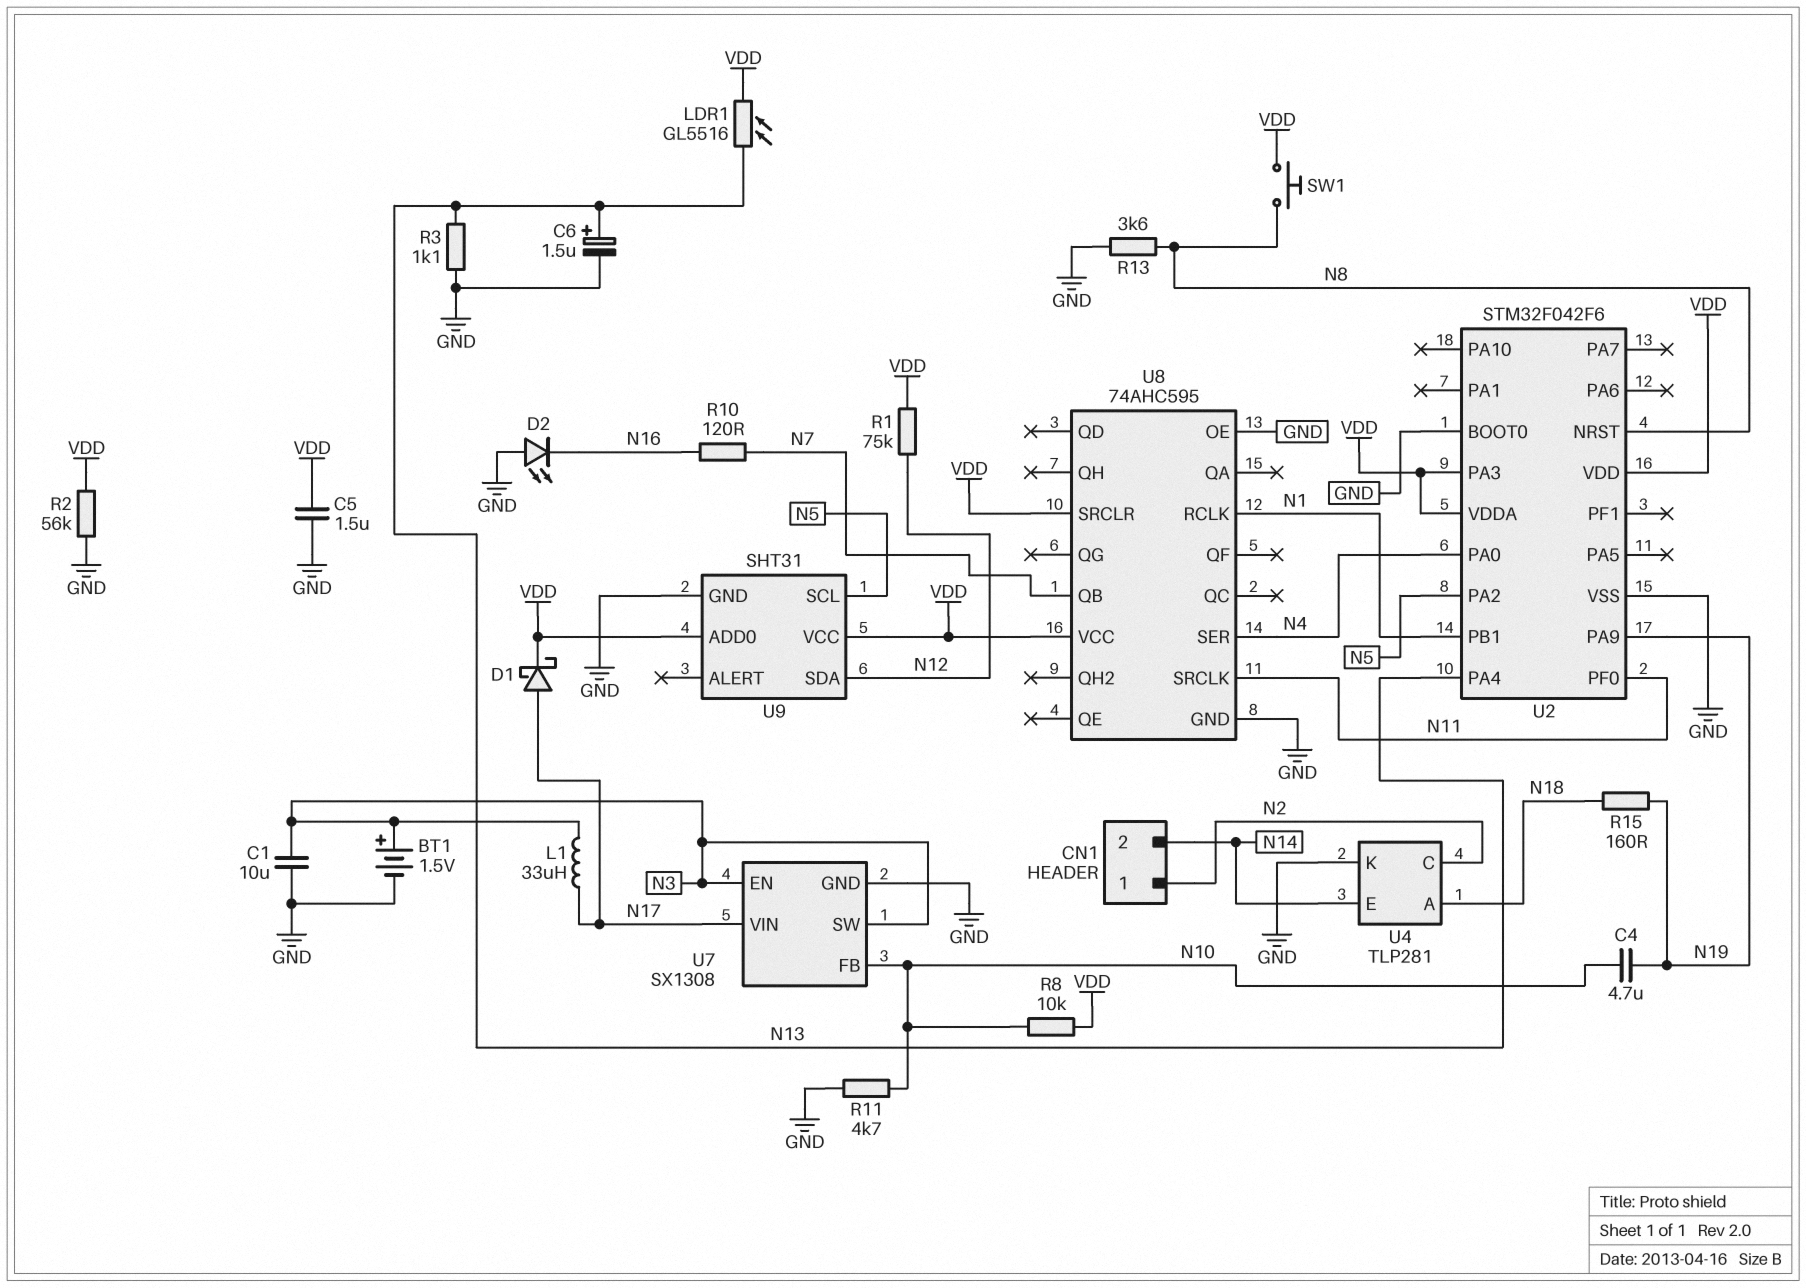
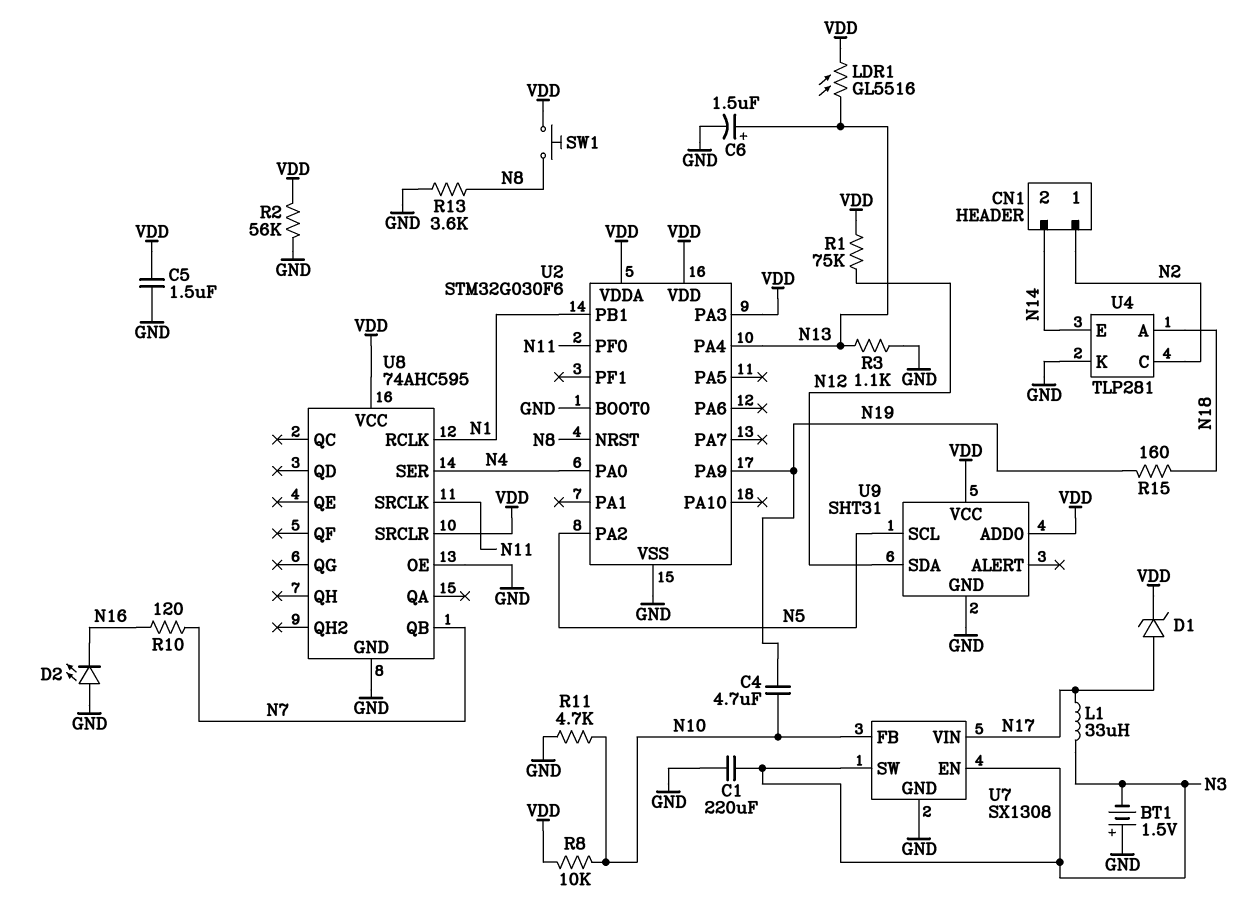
BT1: 1.5V (plus N3, minus GND) -> 1.5V (plus GND, minus N3)
C1: 10uF (GND, N3) -> 220uF (GND, N3)
D1: schottky (A N17, K VDD) -> zener (A N17, K VDD)
U2: STM32F042F6 -> STM32G030F6

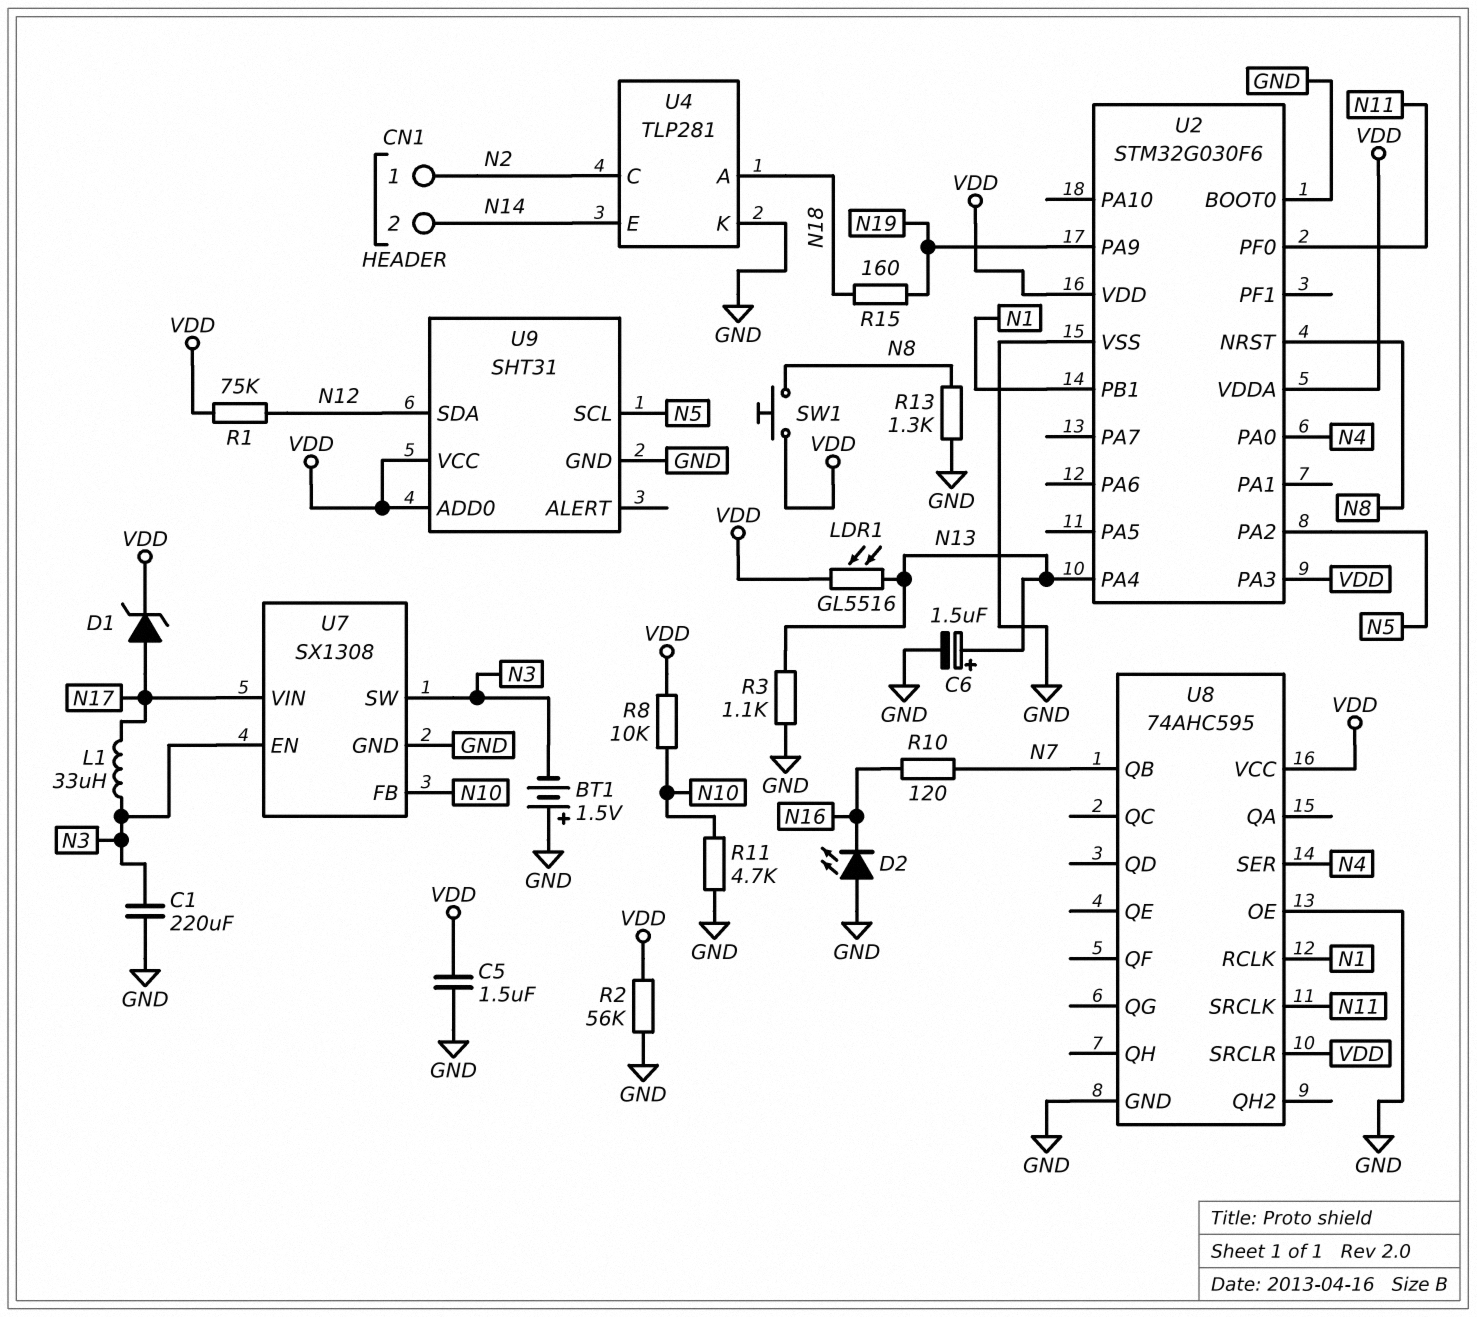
C4: 4.7uF (N10, N19) -> none
R13: 3.6k (GND, N8) -> 1.3k (GND, N8)

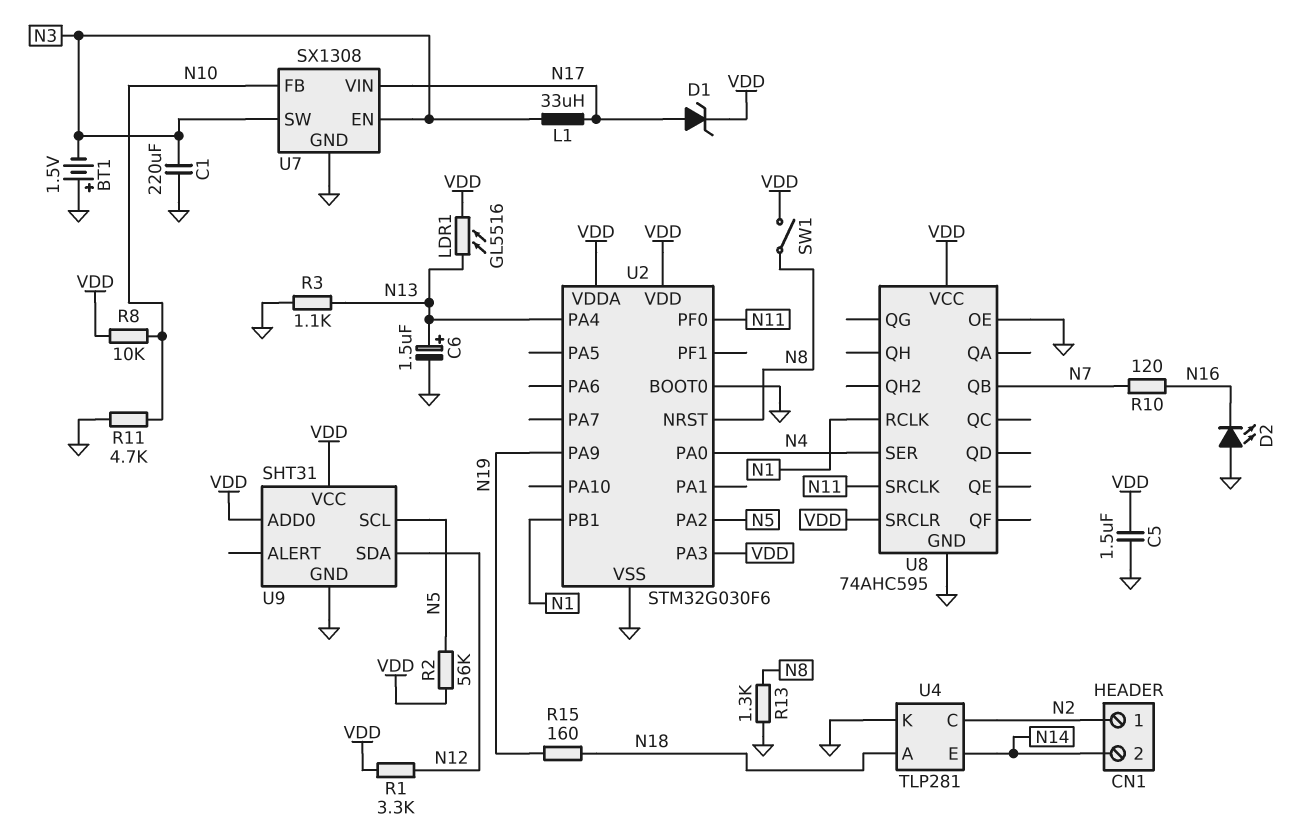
R1: 75k (N12, VDD) -> 3.3k (N12, VDD)
R2: 56k (GND, VDD) -> 56k (N5, VDD)
SW1: button (N8, VDD) -> switch (N8, VDD)

